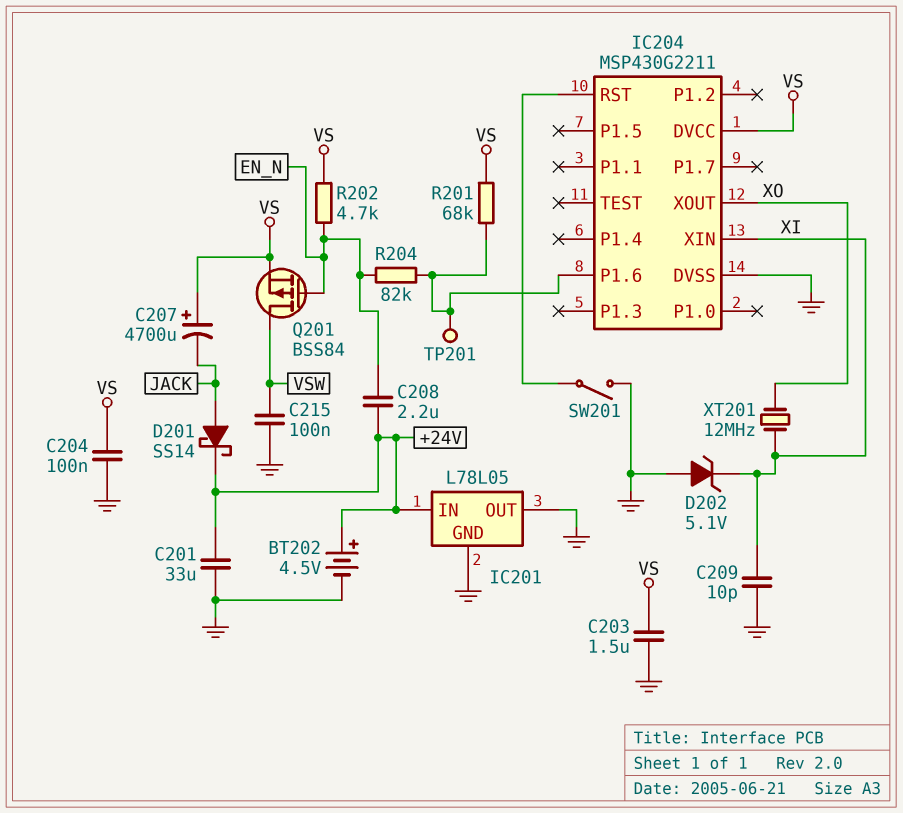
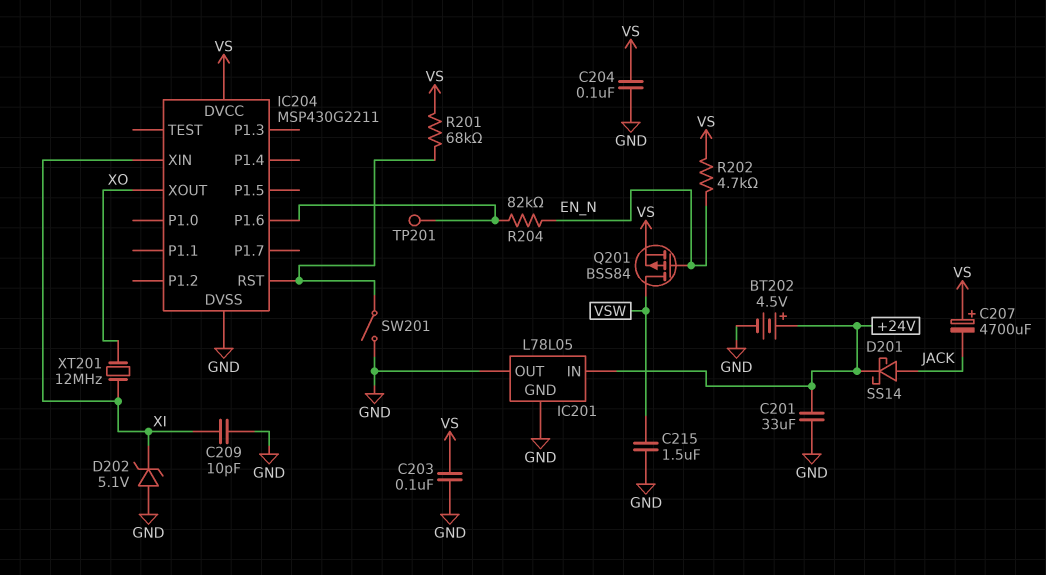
C203: 1.5uF (GND, VS) -> 100nF (GND, VS)
C208: 2.2uF (+24V, EN_N) -> none
C215: 100nF (GND, VSW) -> 1.5uF (GND, VSW)
R201: 68k (IC204/P1.6, VS) -> 68k (IC204/RST, VS)

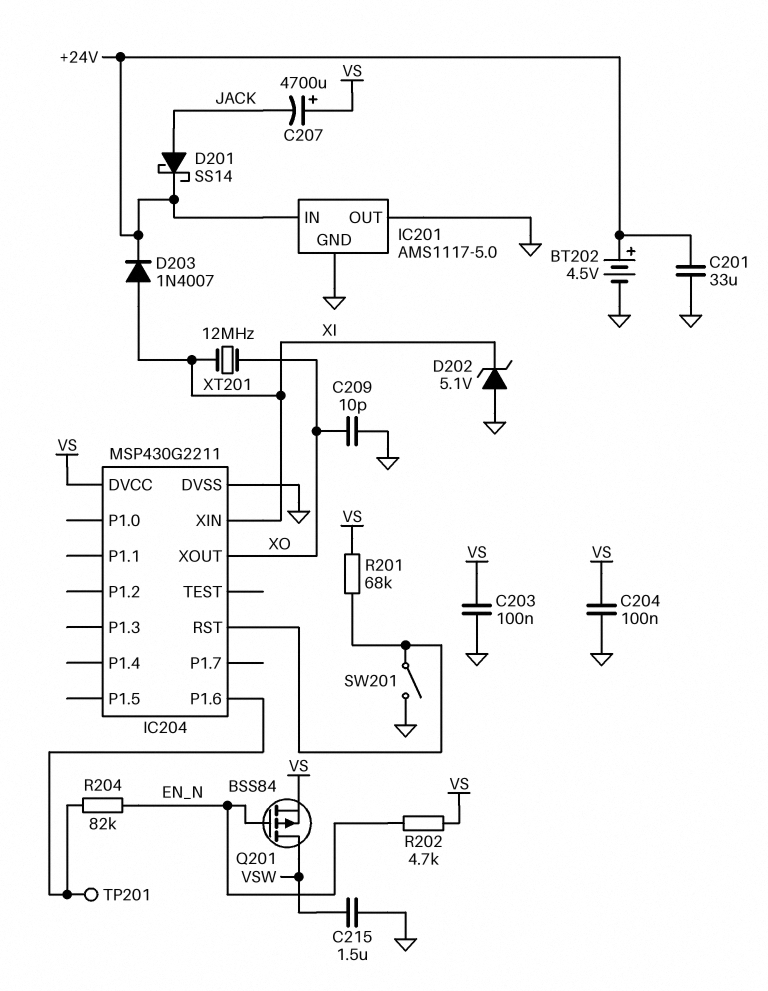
C209: 10pF (GND, XI) -> 10pF (GND, XO)
D203: none -> diode 1N4007 (A XI, K +24V)
IC201: L78L05 -> AMS1117-5.0

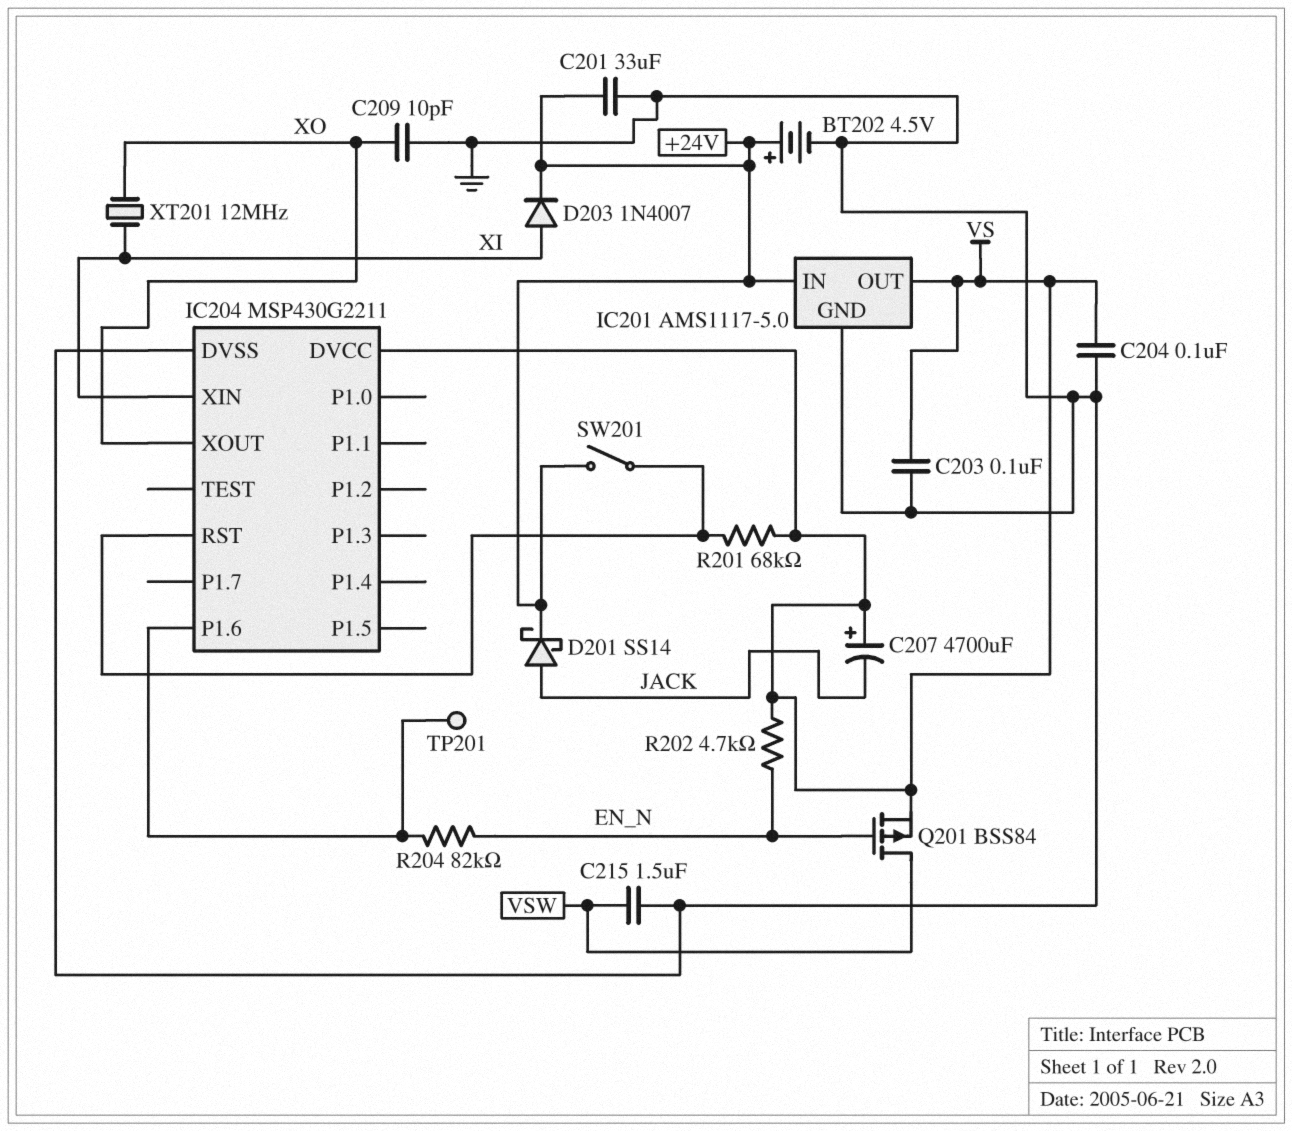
D202: zener 5.1V (A GND, K XI) -> none
IC201 pin OUT: GND -> VS
SW201: switch (GND, IC204/RST) -> switch (+24V, IC204/RST)

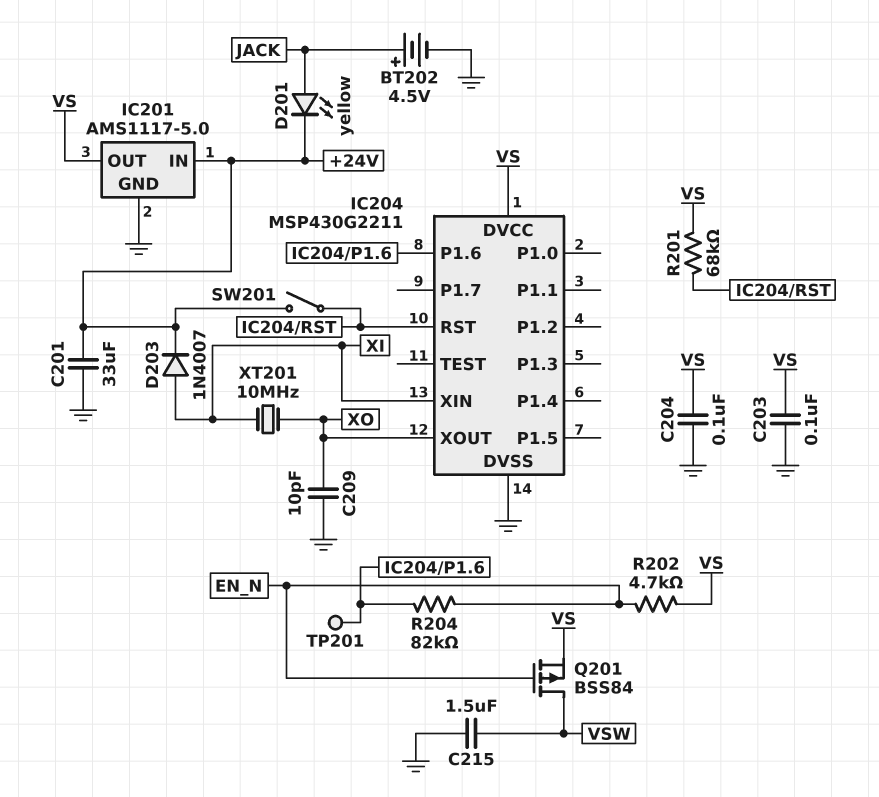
BT202: 4.5V (plus +24V, minus GND) -> 4.5V (plus JACK, minus GND)
C207: 4700uF (plus VS, minus JACK) -> none
D201: schottky SS14 (A JACK, K +24V) -> LED yellow (A JACK, K +24V)
XT201: 12MHz (XI, XO) -> 10MHz (XI, XO)

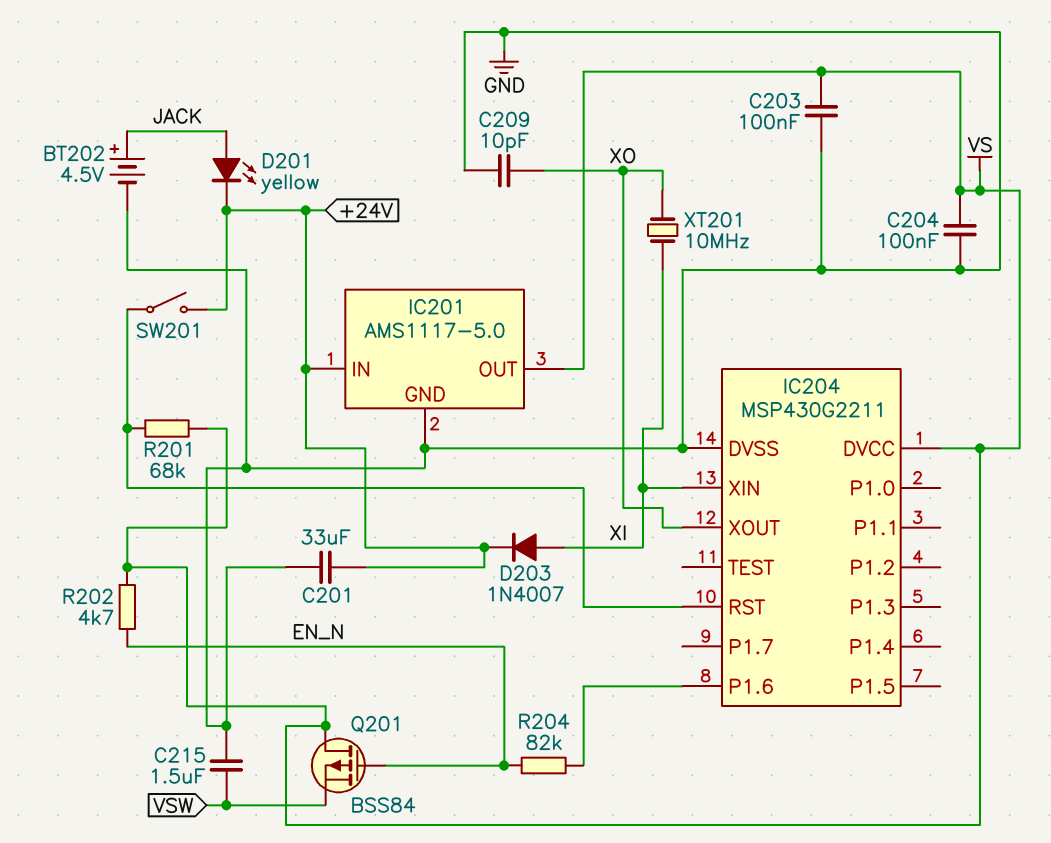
Q201: PMOS BSS84 (G EN_N, D VSW, S VS) -> PMOS BSS84 (G EN_N, D VS, S VSW)
TP201: test point (IC204/P1.6) -> none

